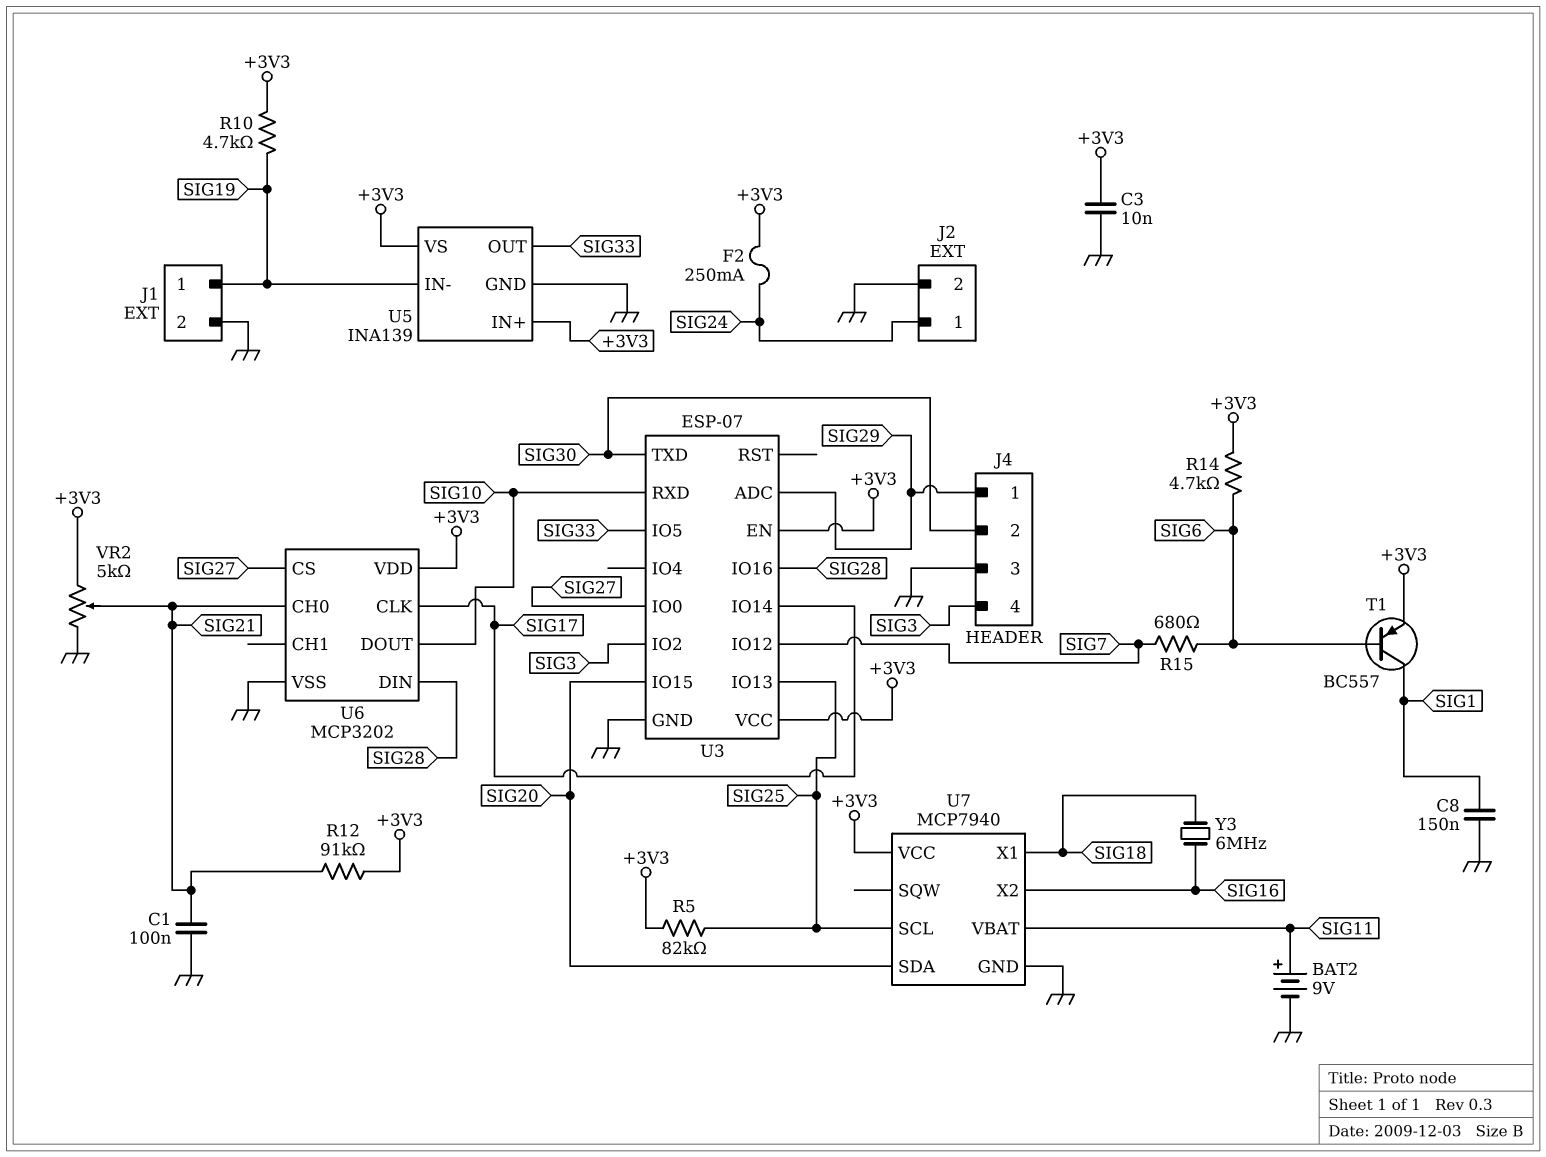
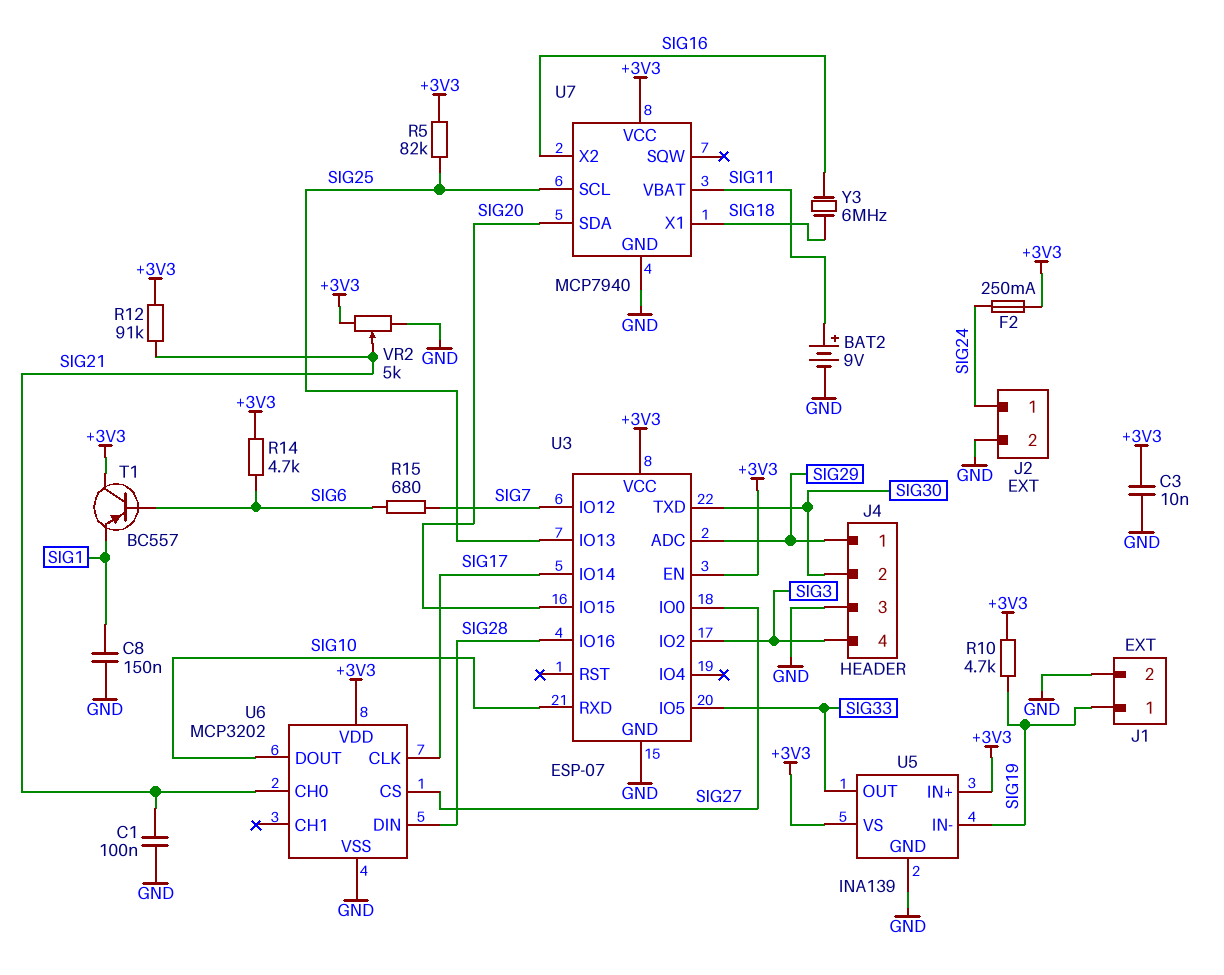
T1: PNP BC557 (B SIG6, C SIG1, E +3V3) -> PNP BC557 (B SIG6, C +3V3, E SIG1)

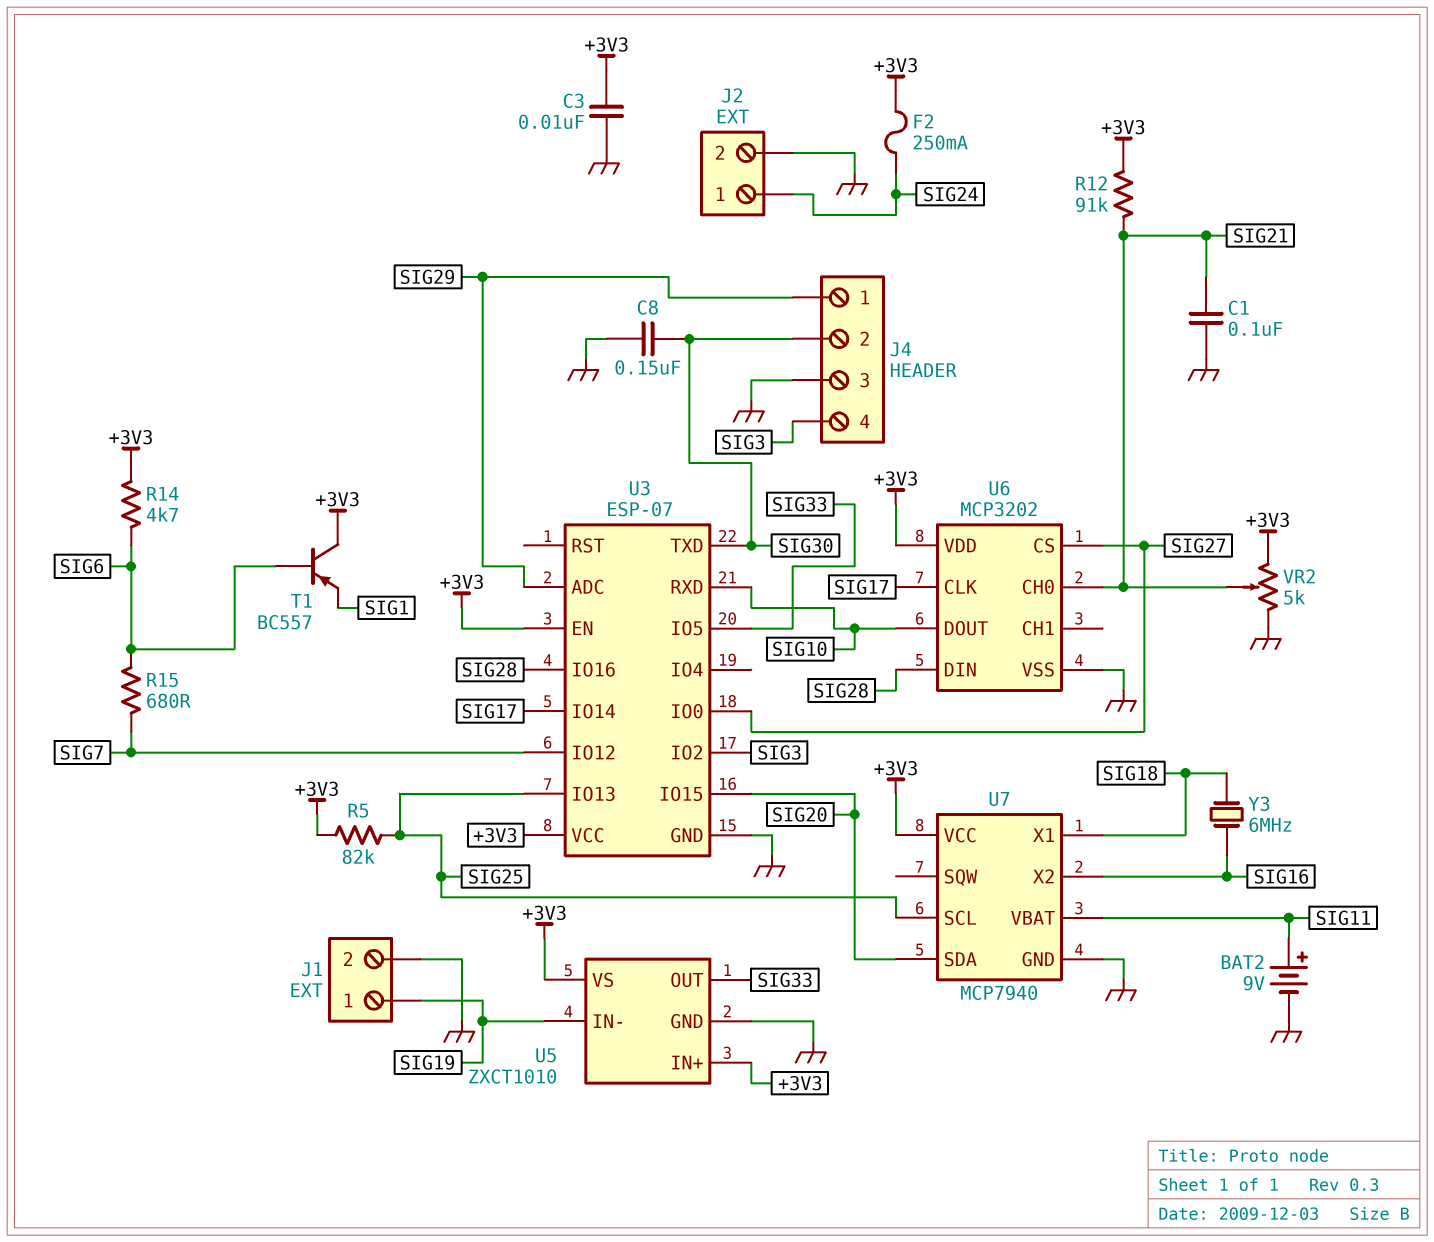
C8: 150nF (GND, SIG1) -> 150nF (GND, SIG30)
R10: 4.7k (+3V3, SIG19) -> none
U5: INA139 -> ZXCT1010

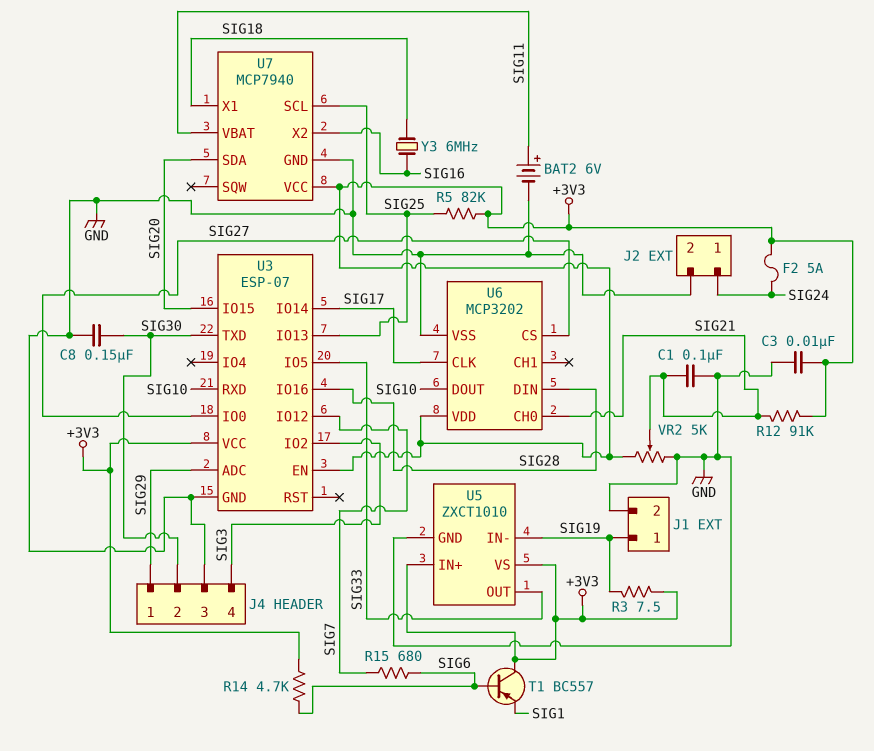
BAT2: 9V (plus SIG11, minus GND) -> 6V (plus SIG11, minus GND)
F2: 250mA (+3V3, SIG24) -> 5A (+3V3, SIG24)
R3: none -> 7.5 (+3V3, SIG19)

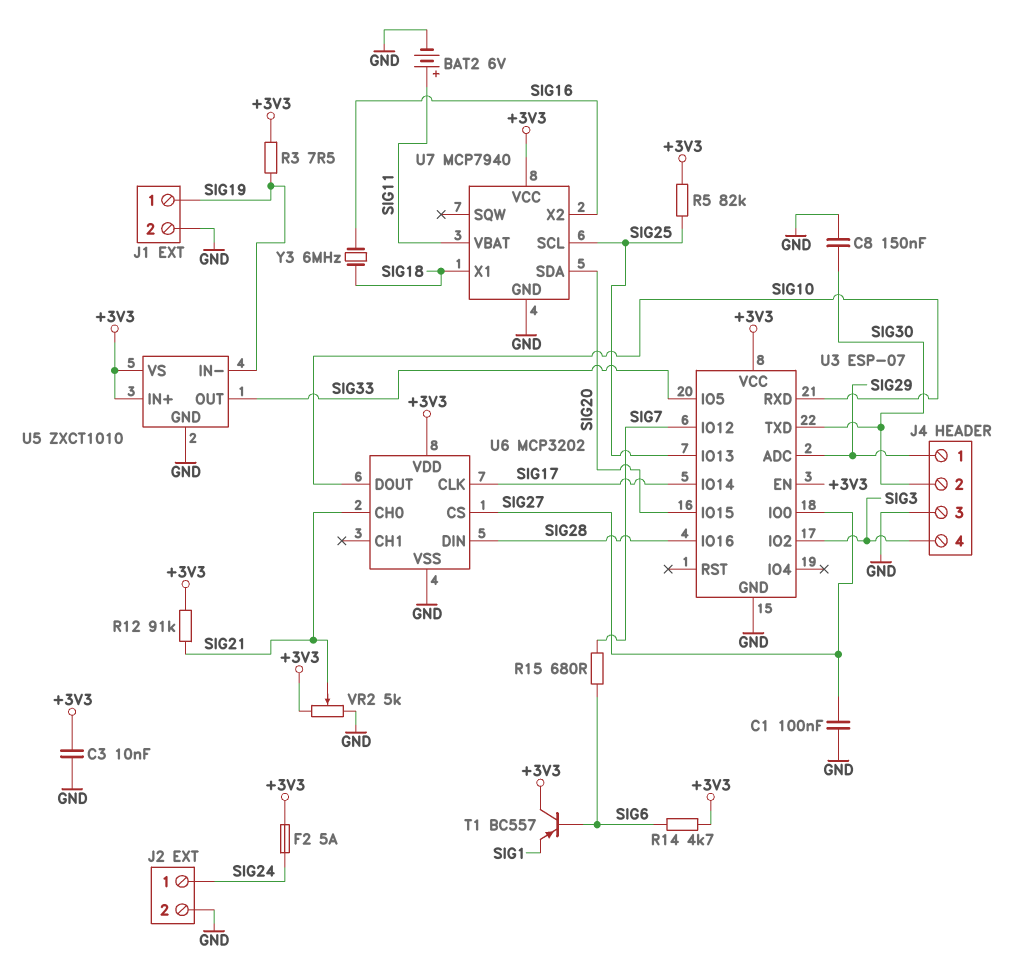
C1: 100nF (GND, SIG21) -> 100nF (GND, SIG27)

